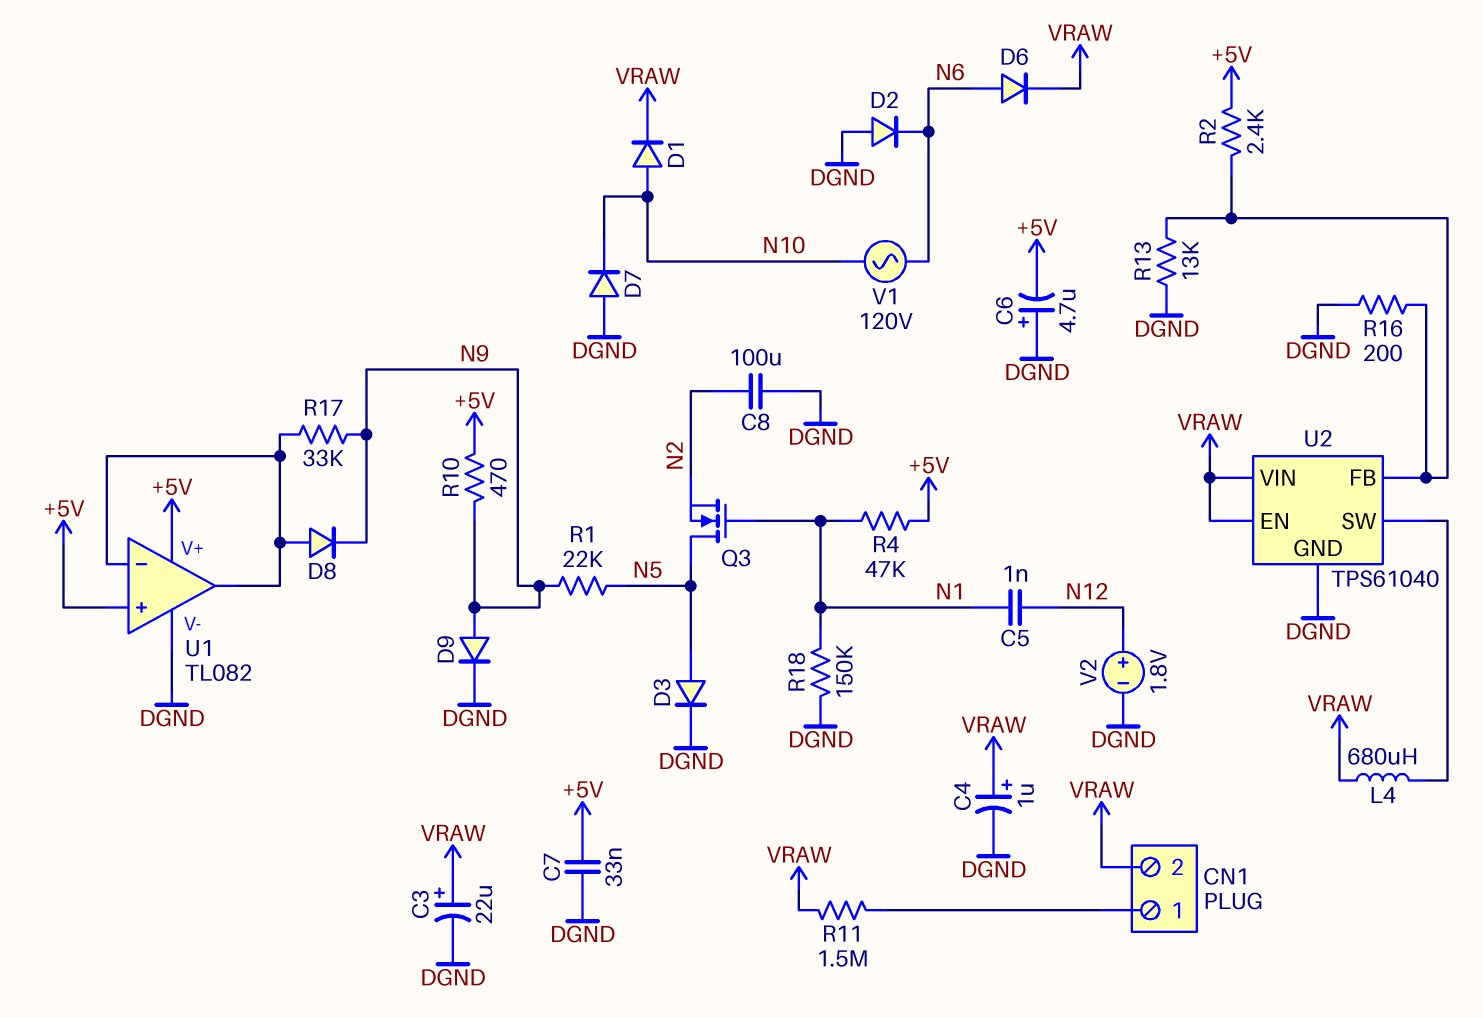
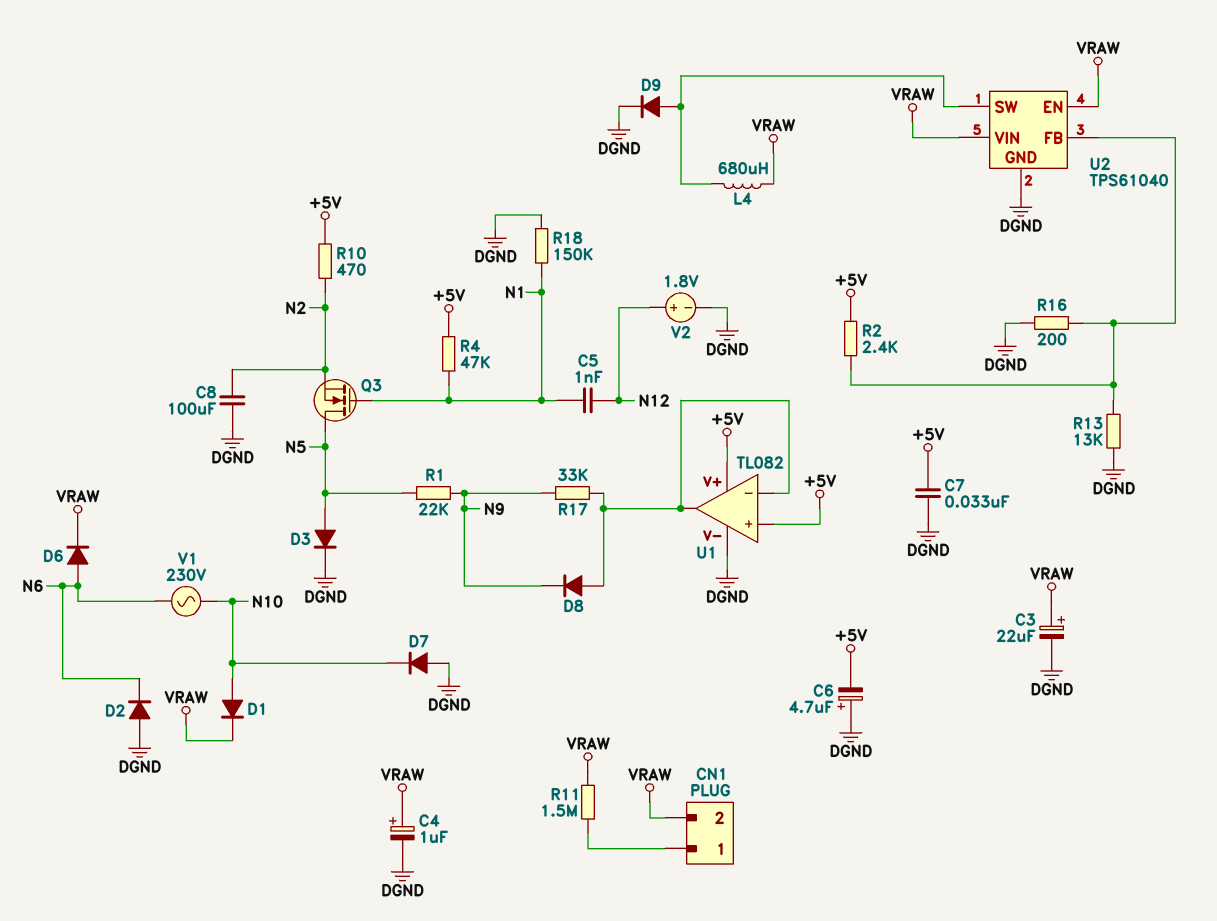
D9: diode (A N9, K DGND) -> diode (A U2/SW, K DGND)
R10: 470 (+5V, N9) -> 470 (+5V, N2)
V1: AC 120V (N6, N10) -> AC 230V (N6, N10)

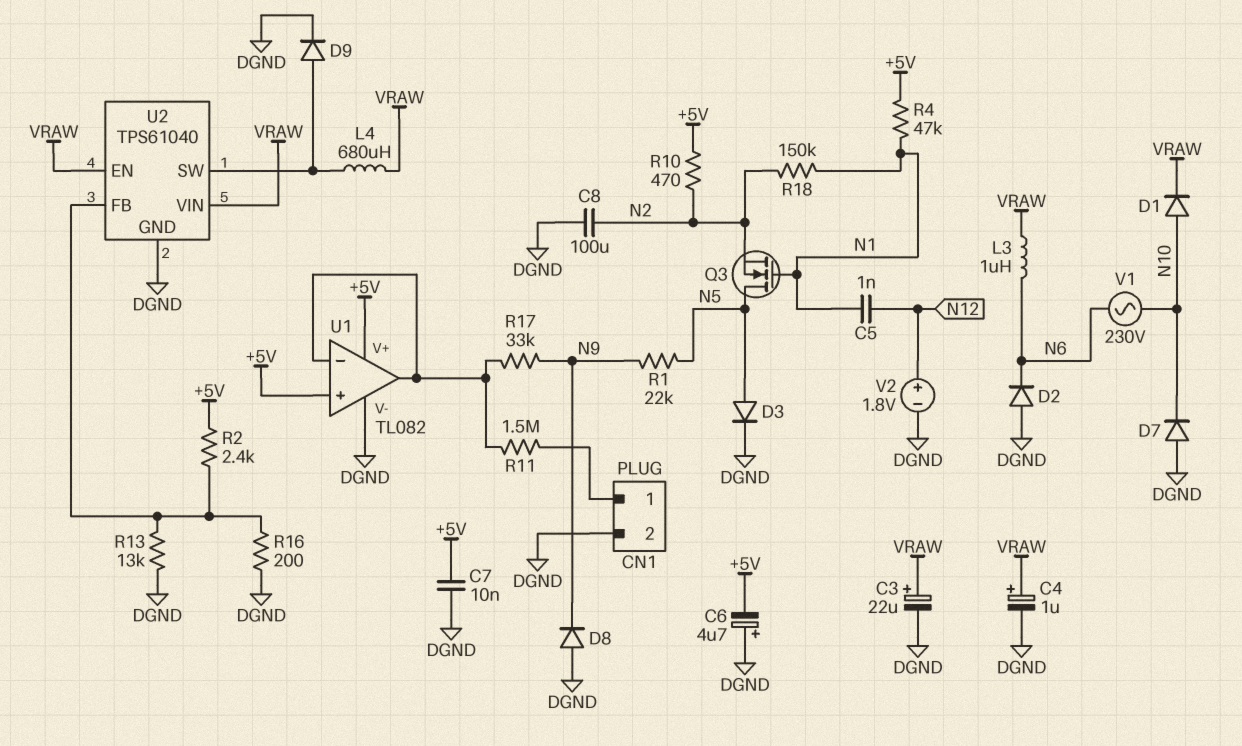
C7: 33nF (+5V, DGND) -> 10nF (+5V, DGND)
CN1 pin 2: VRAW -> DGND
D6: diode (A N6, K VRAW) -> none
D8: diode (A U1/in-, K N9) -> diode (A DGND, K N9)
L3: none -> 1uH (N6, VRAW)
R11: 1.5M (CN1/1, VRAW) -> 1.5M (CN1/1, U1/in-)
R18: 150k (DGND, N1) -> 150k (N1, N2)

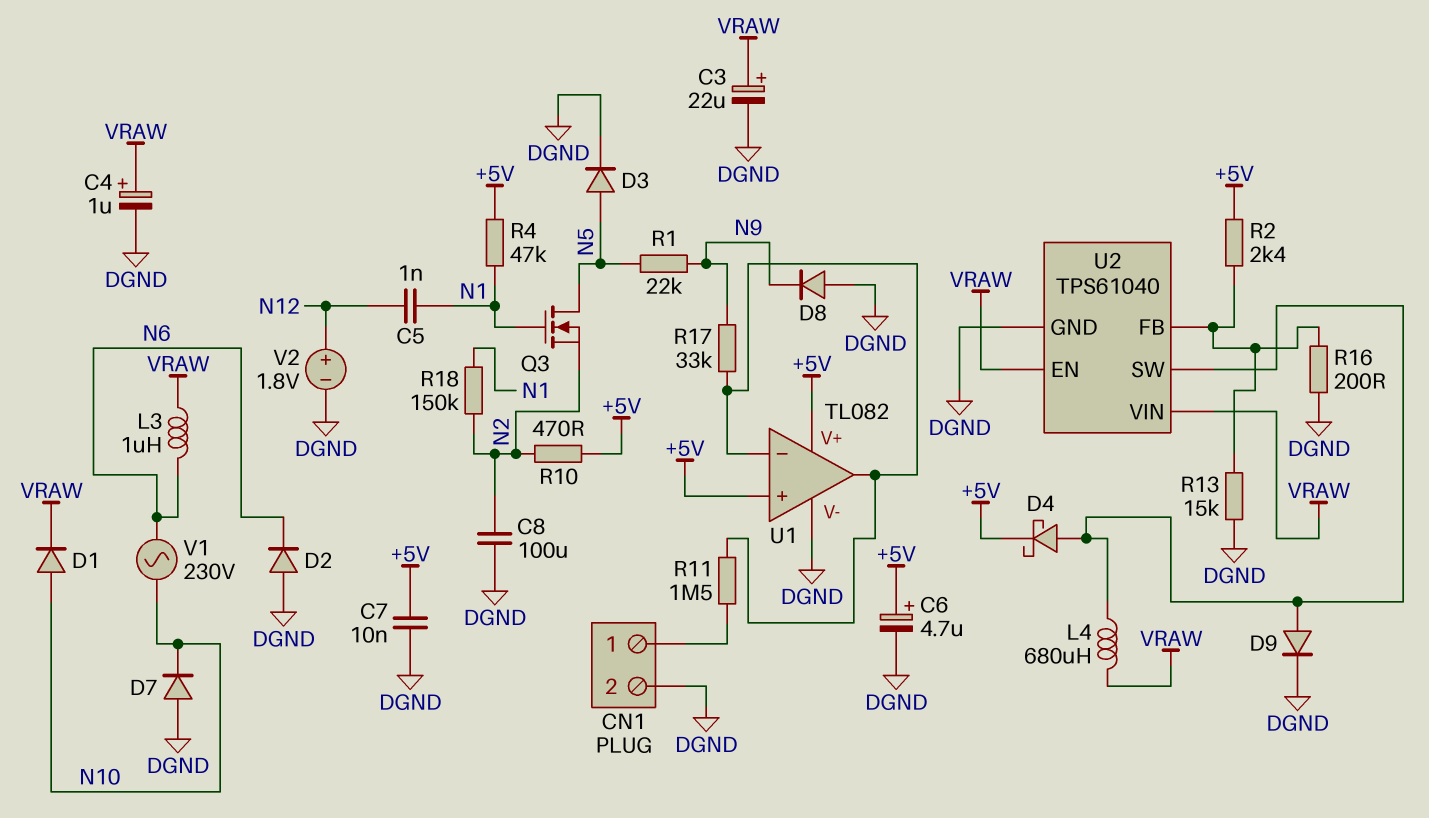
C6: 4.7uF (plus DGND, minus +5V) -> 4.7uF (plus +5V, minus DGND)
D4: none -> schottky (A U2/SW, K +5V)
R13: 13k (DGND, U2/FB) -> 15k (DGND, U2/FB)

